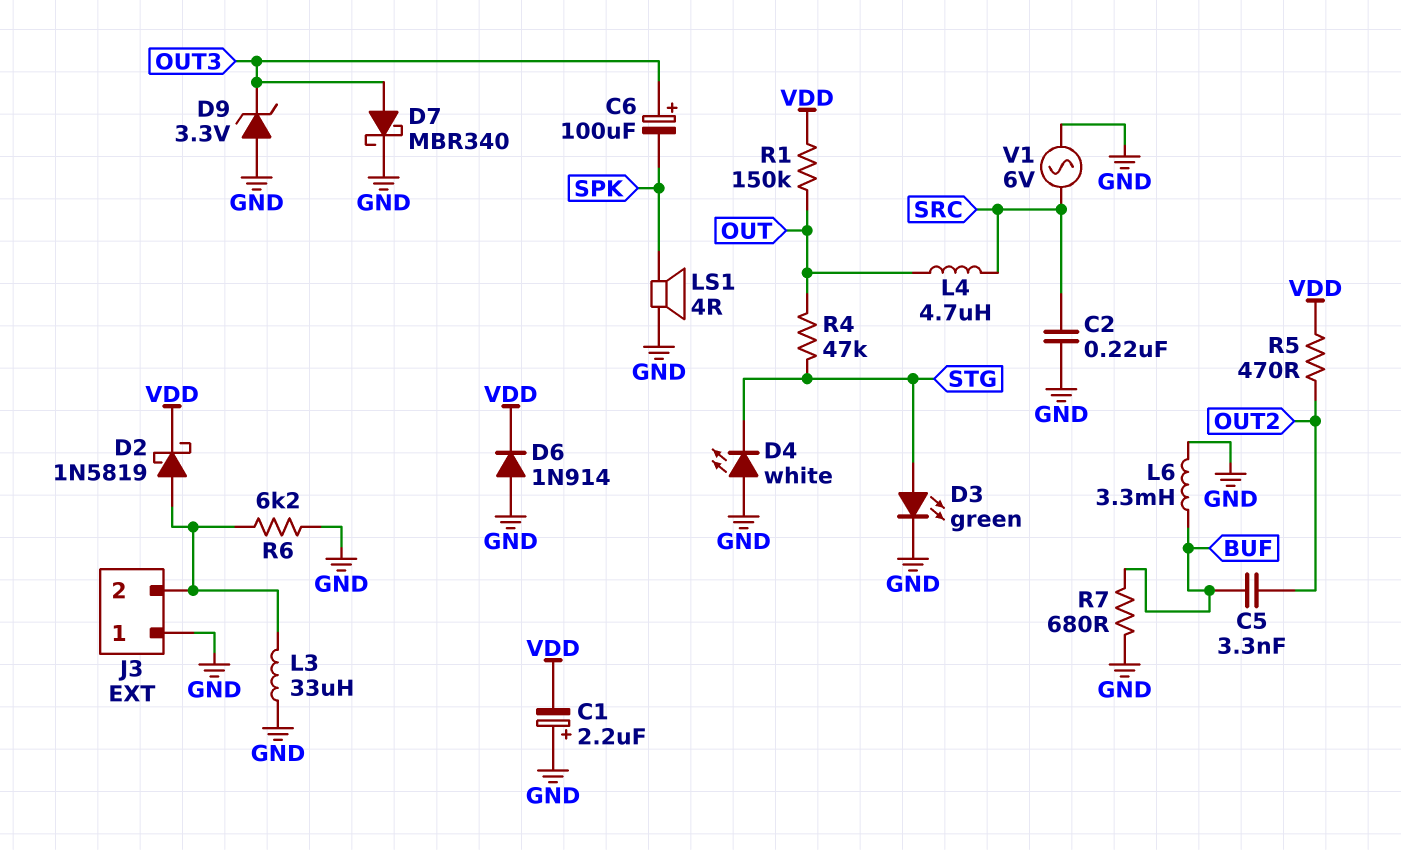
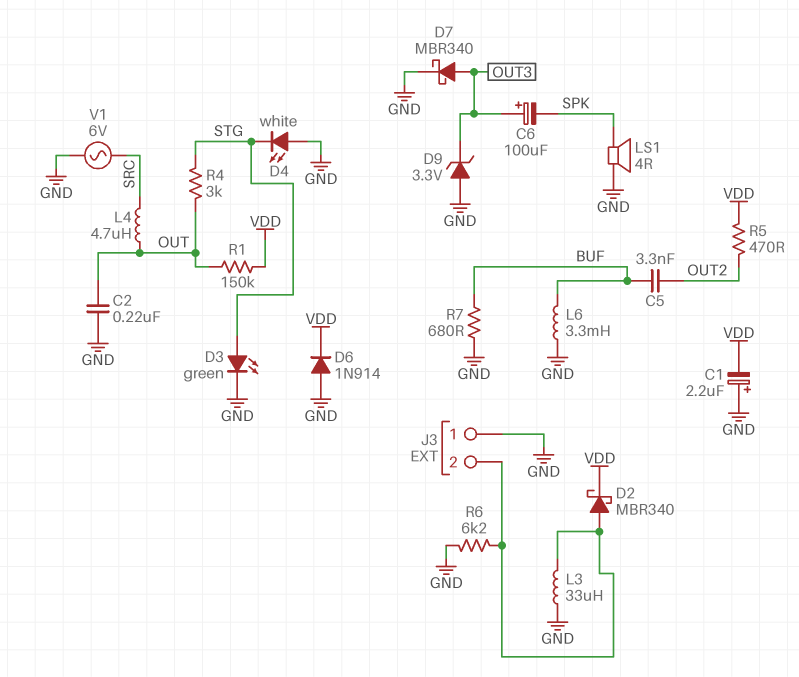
C2: 220nF (GND, SRC) -> 220nF (GND, OUT)
D2: schottky 1N5819 (A J3/2, K VDD) -> schottky MBR340 (A J3/2, K VDD)
R4: 47k (OUT, STG) -> 3k (OUT, STG)

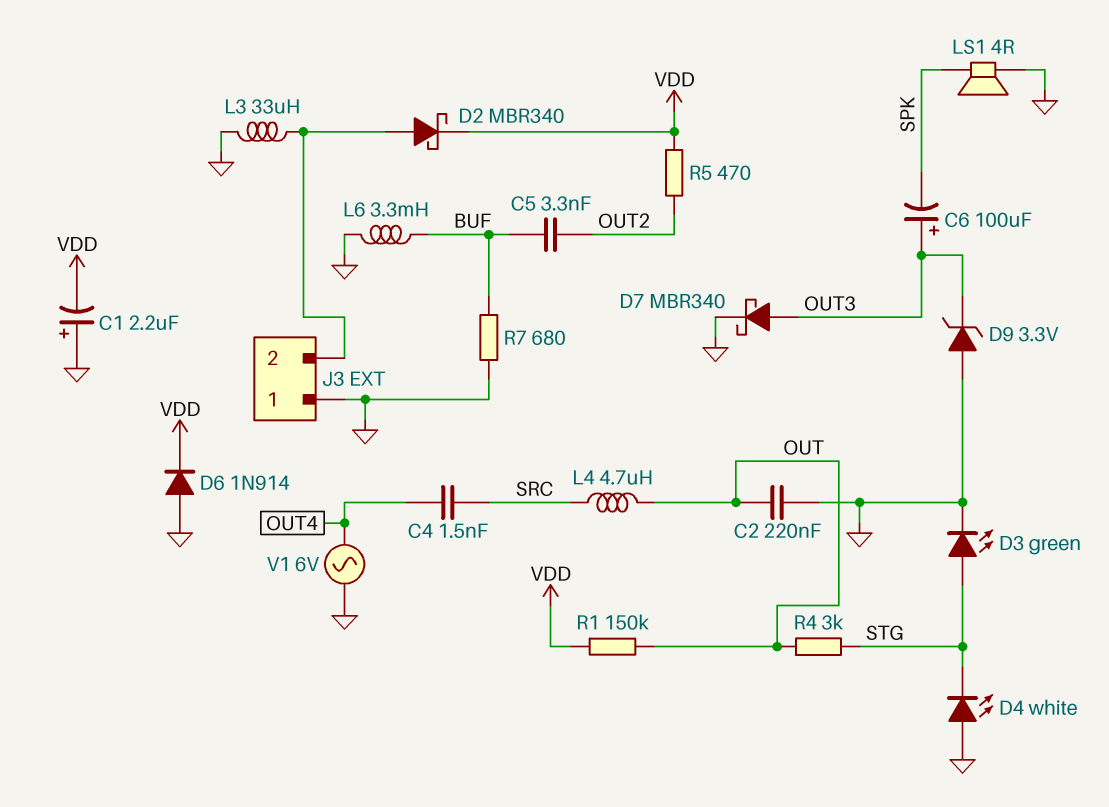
C4: none -> 1.5nF (OUT4, SRC)
R6: 6.2k (GND, J3/2) -> none
V1: AC 6V (GND, SRC) -> AC 6V (GND, OUT4)

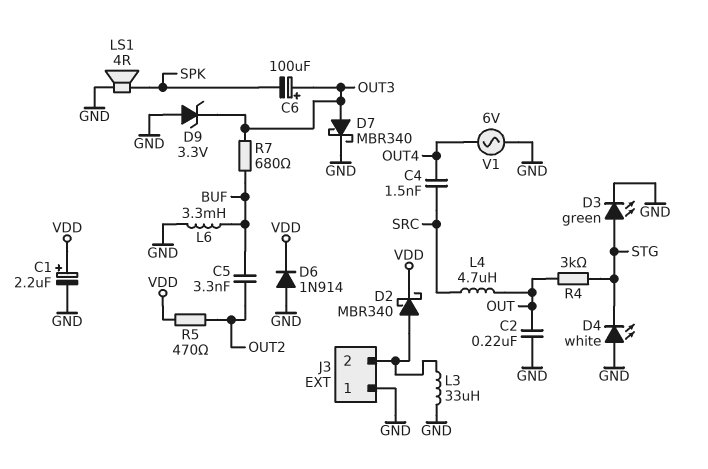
C1: 2.2uF (plus GND, minus VDD) -> 2.2uF (plus VDD, minus GND)
R1: 150k (OUT, VDD) -> none
R7: 680 (BUF, GND) -> 680 (BUF, OUT3)

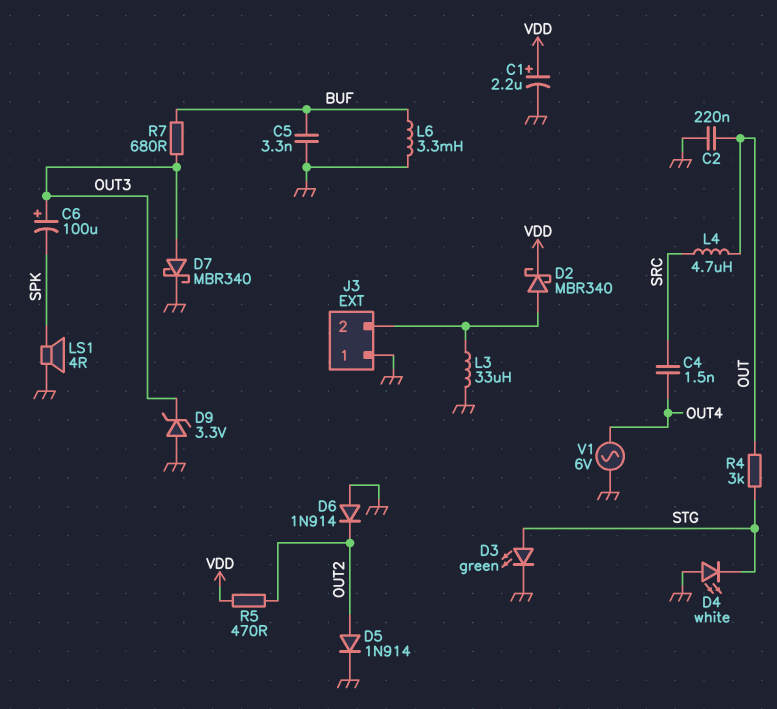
C5: 3.3nF (BUF, OUT2) -> 3.3nF (BUF, GND)
D5: none -> diode 1N914 (A OUT2, K GND)
D6: diode 1N914 (A GND, K VDD) -> diode 1N914 (A GND, K OUT2)

